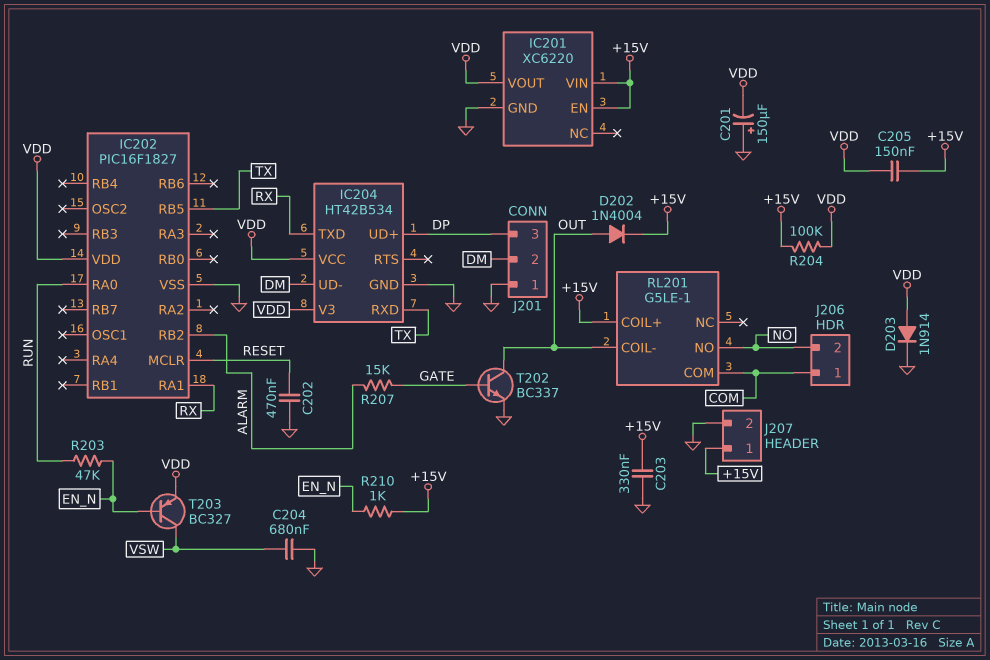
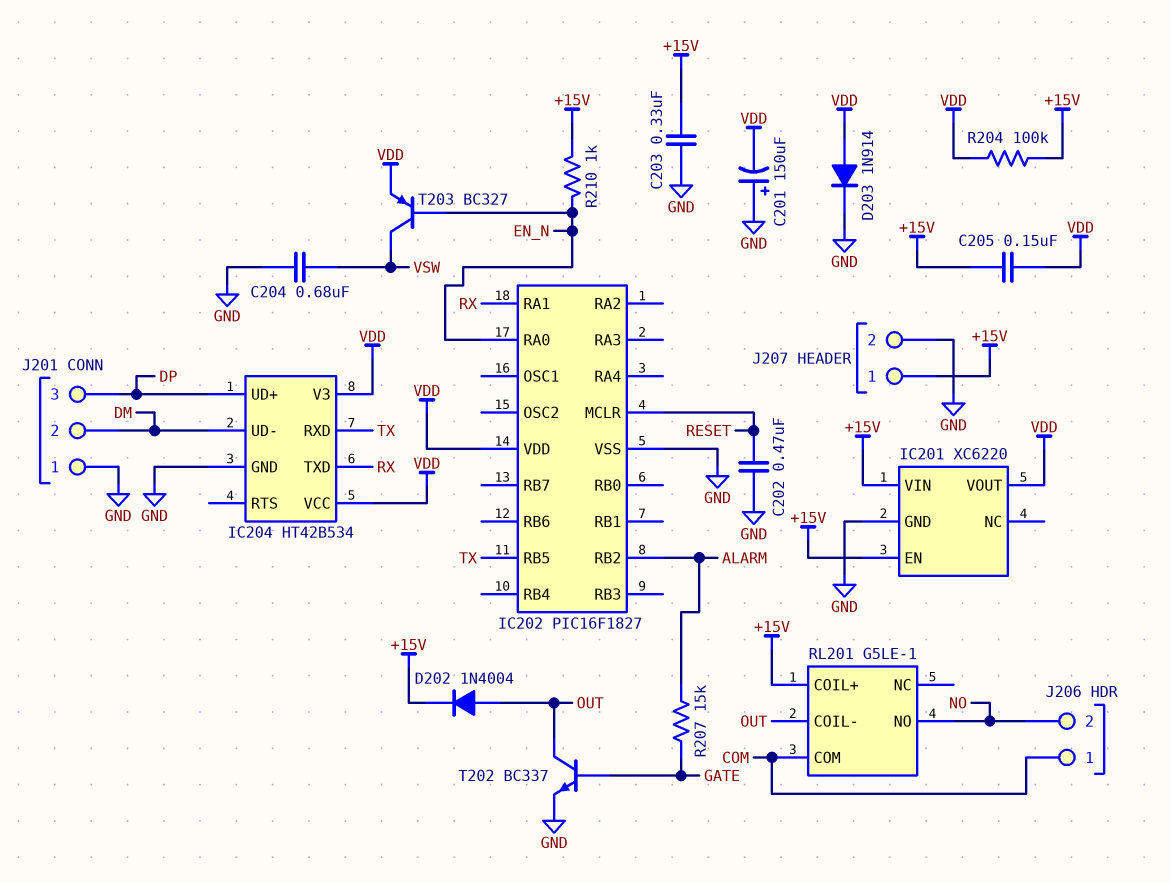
IC202 pin RA0: RUN -> EN_N
R203: 47k (EN_N, RUN) -> none

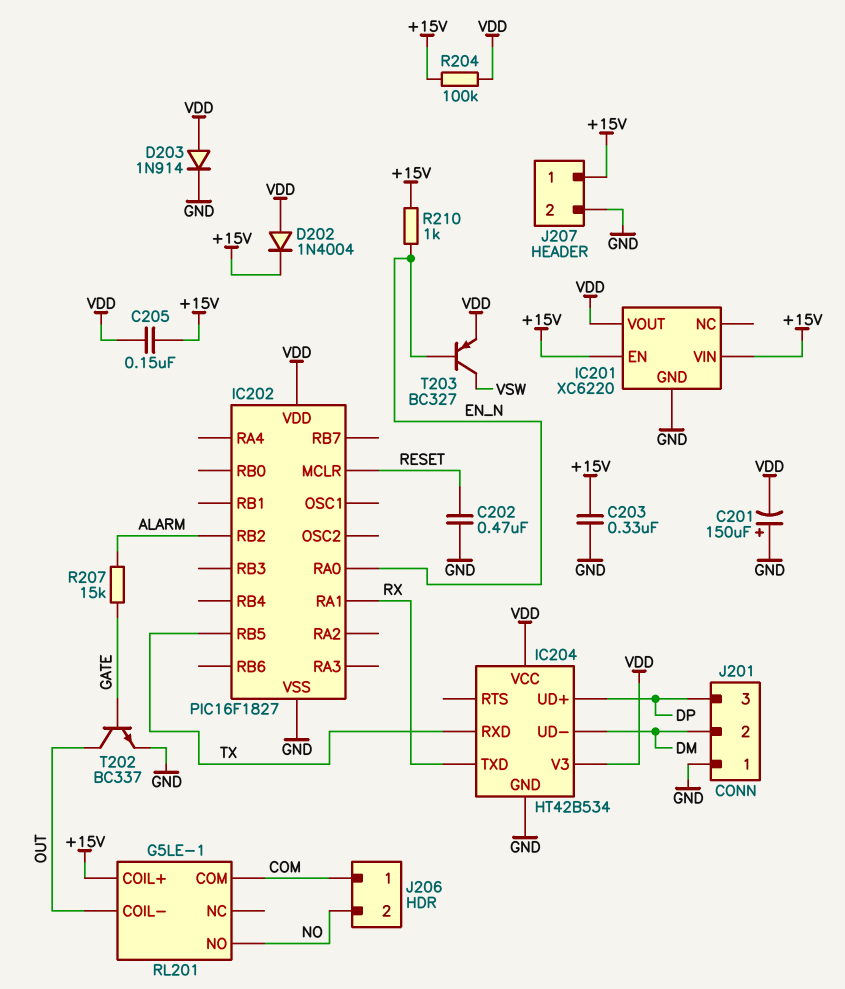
C204: 680nF (GND, VSW) -> none
D202: diode 1N4004 (A OUT, K +15V) -> diode 1N4004 (A VDD, K +15V)

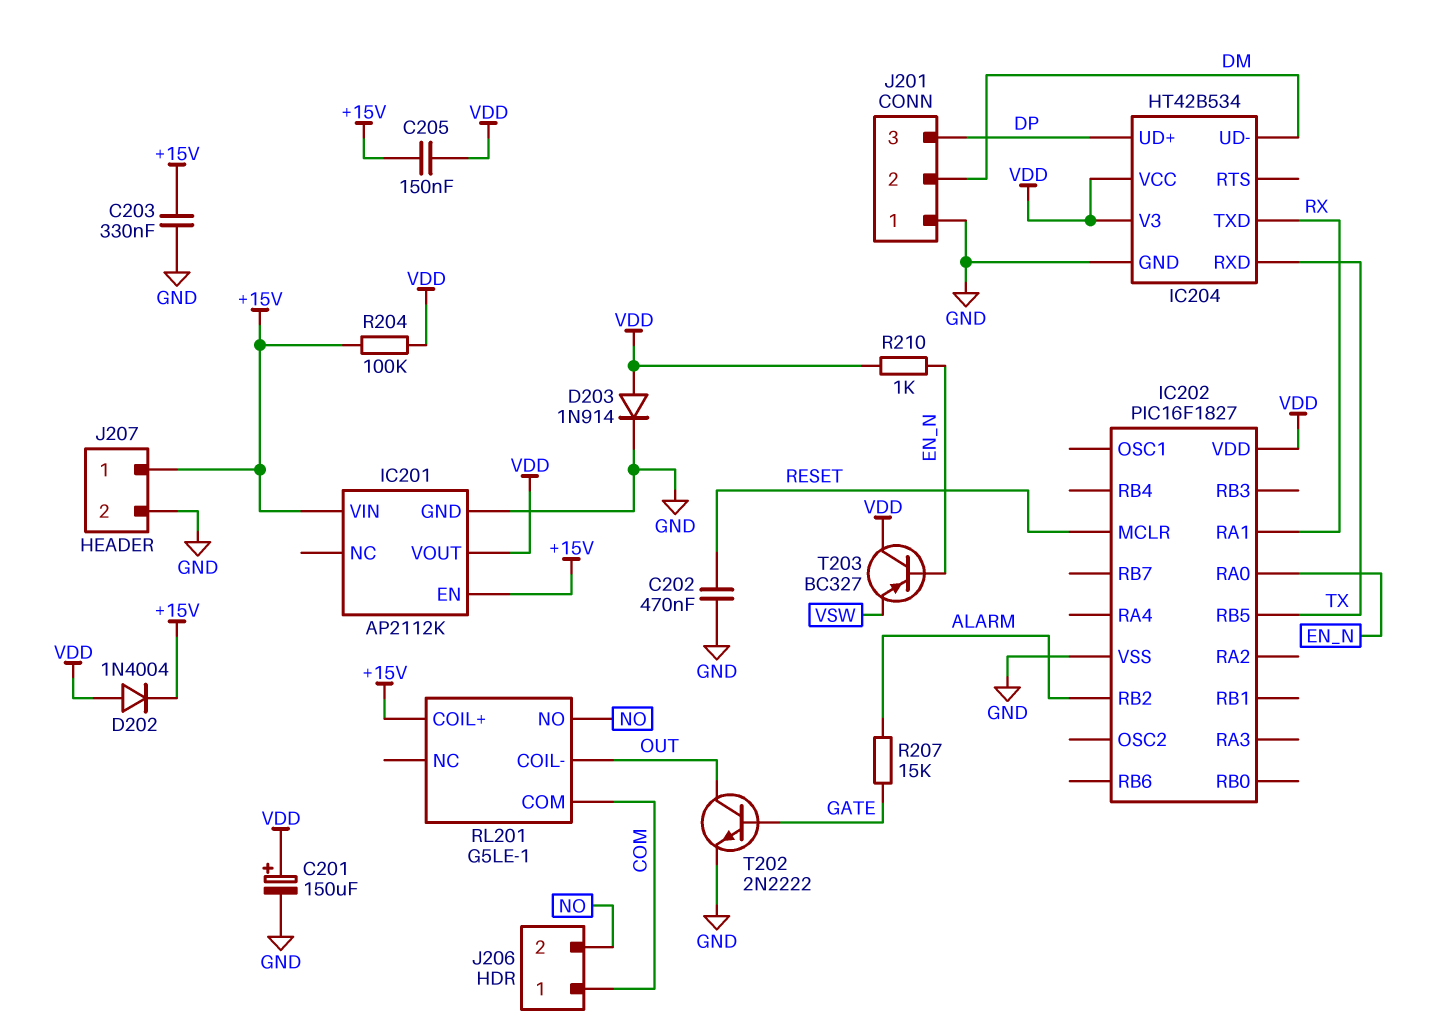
C201: 150uF (plus GND, minus VDD) -> 150uF (plus VDD, minus GND)
IC201: XC6220 -> AP2112K
R210: 1k (+15V, EN_N) -> 1k (EN_N, VDD)
T202: NPN BC337 (B GATE, C OUT, E GND) -> NPN 2N2222 (B GATE, C OUT, E GND)
T203: PNP BC327 (B EN_N, C VSW, E VDD) -> PNP BC327 (B EN_N, C VDD, E VSW)

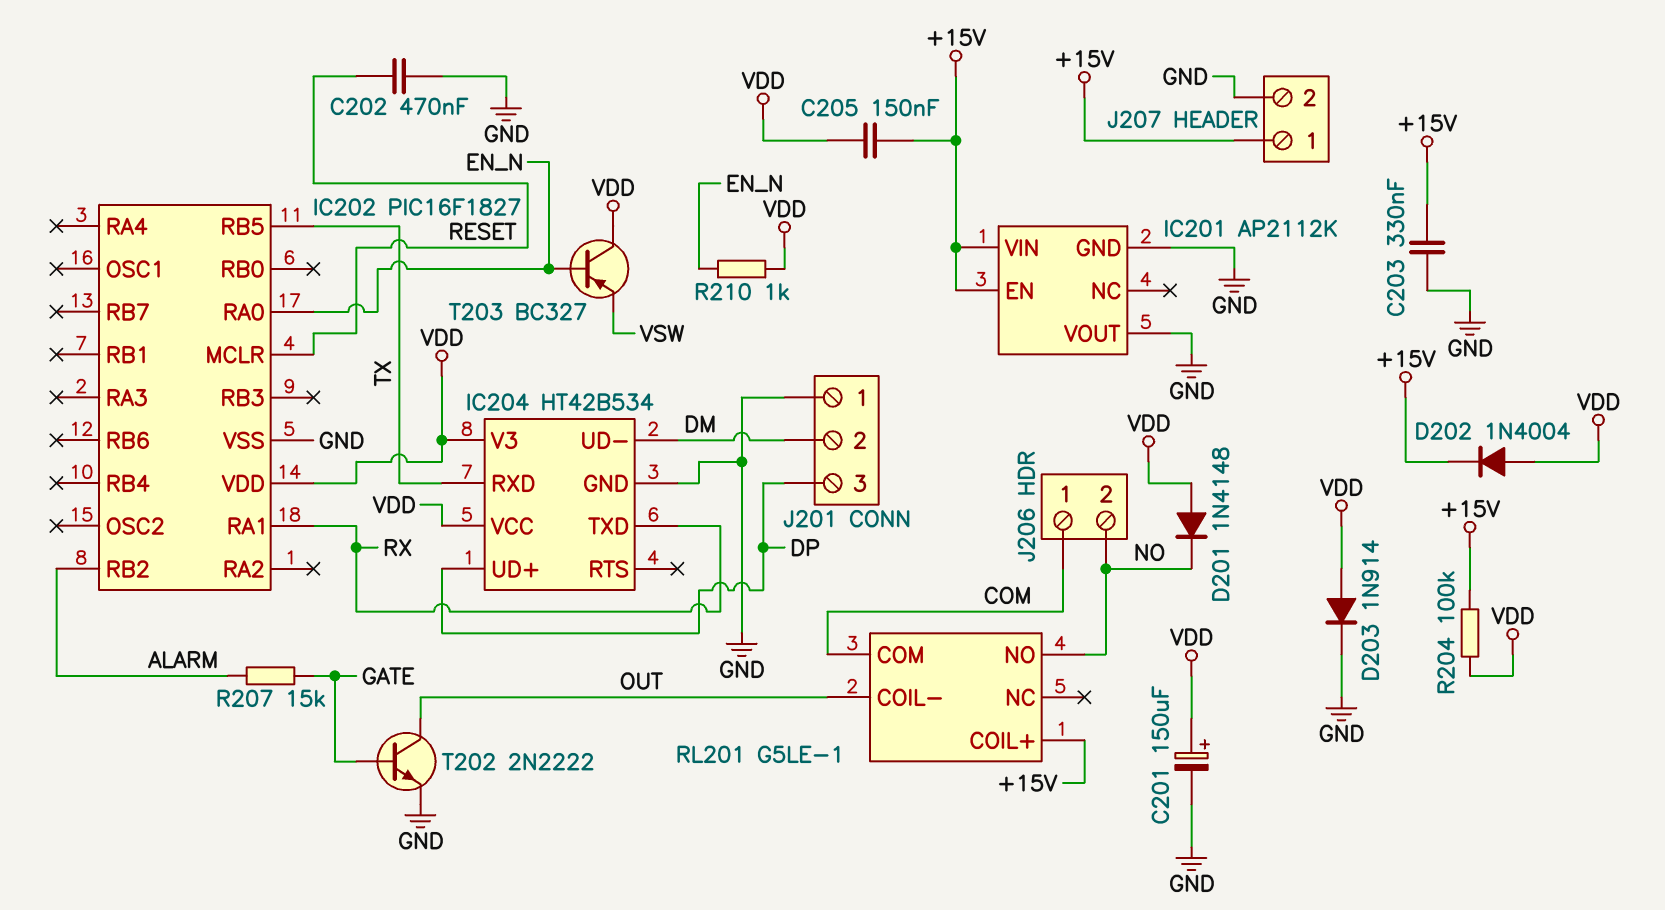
D201: none -> diode 1N4148 (A VDD, K NO)
IC201 pin VOUT: VDD -> GND

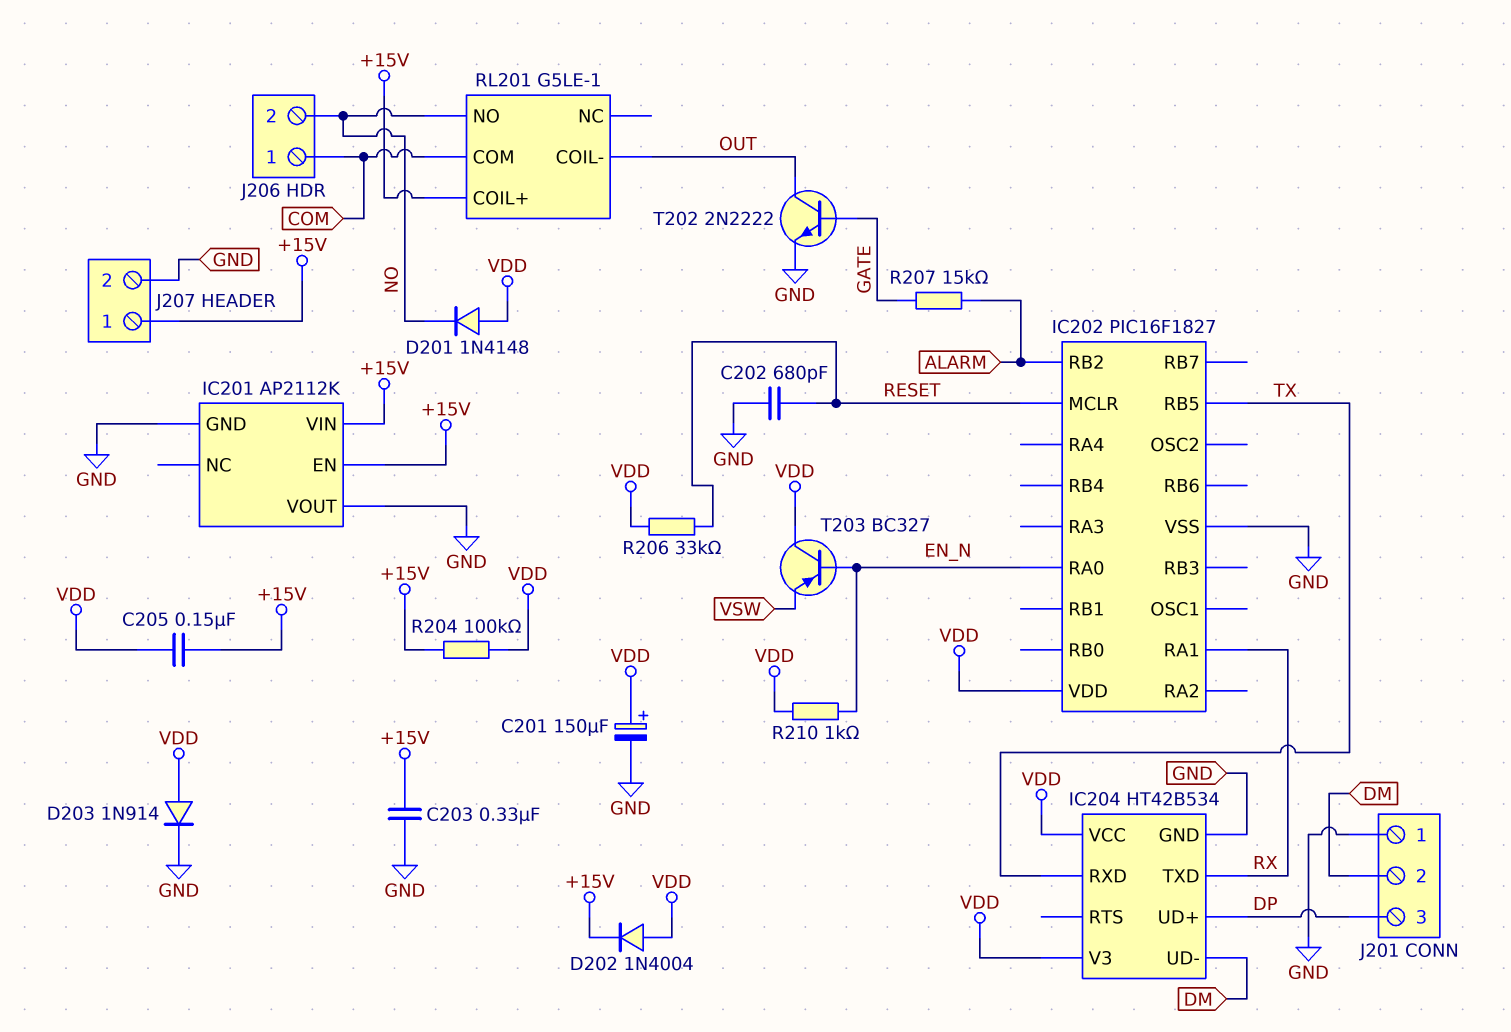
C202: 470nF (GND, RESET) -> 680pF (GND, RESET)
R206: none -> 33k (RESET, VDD)

